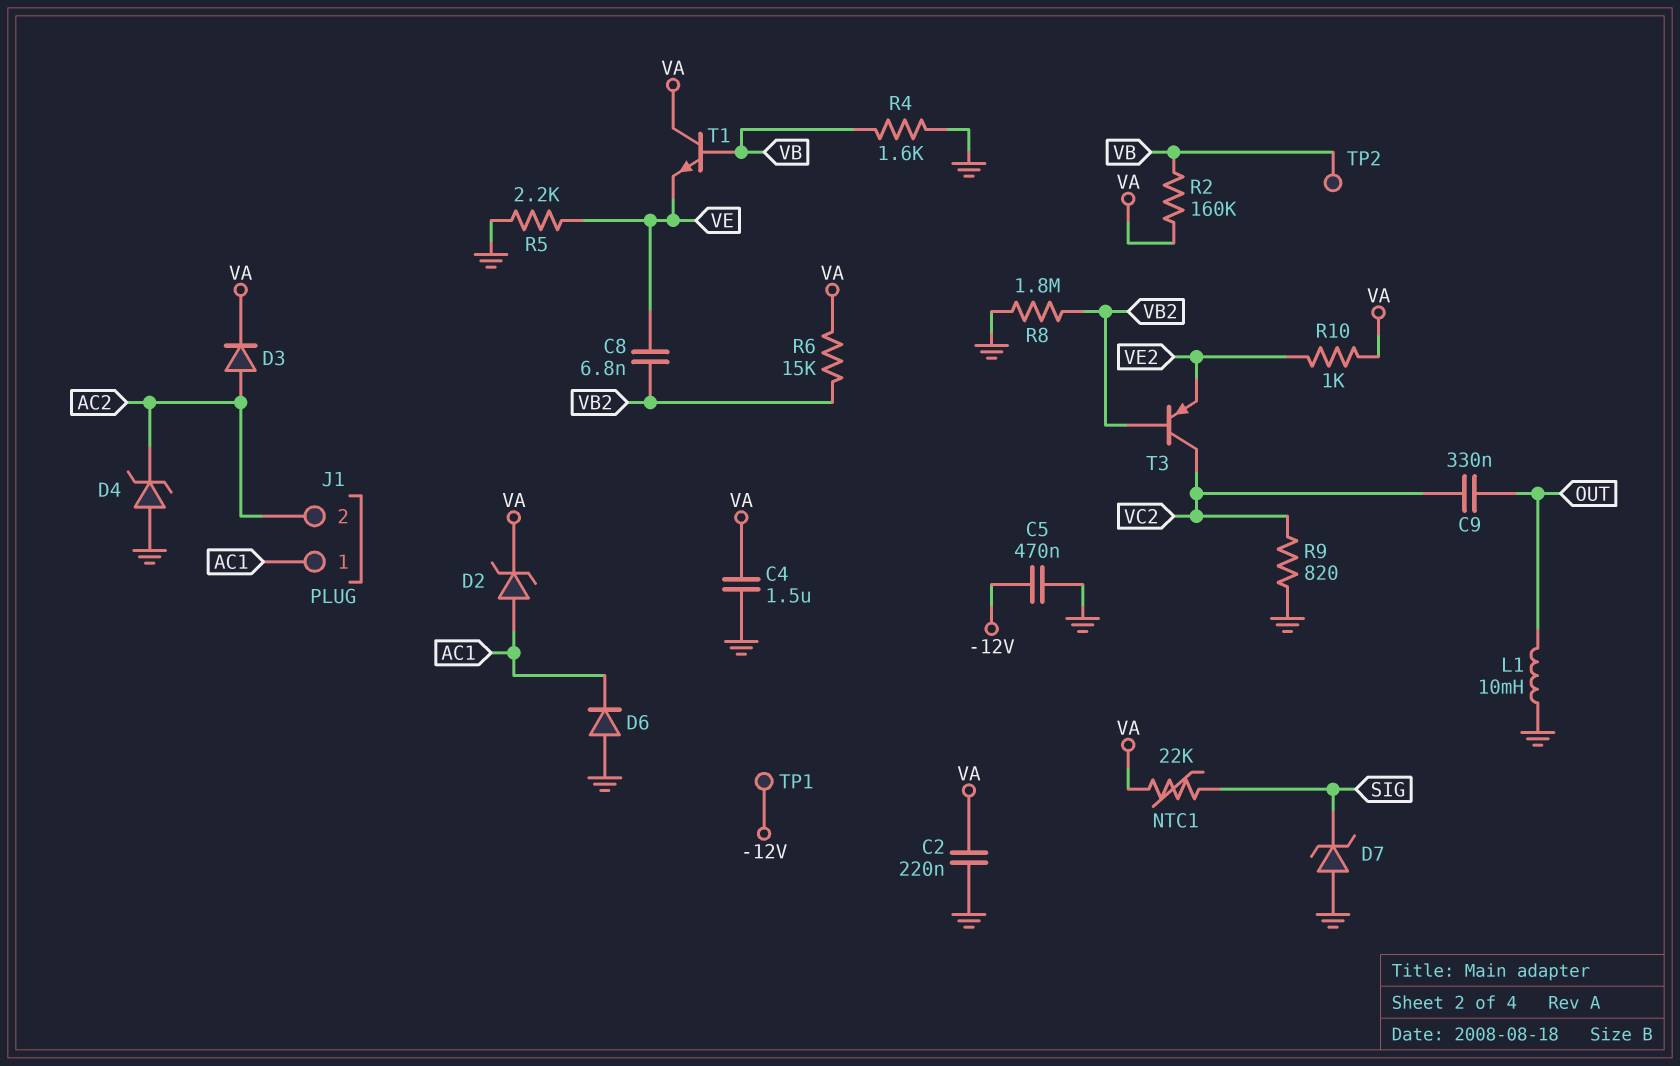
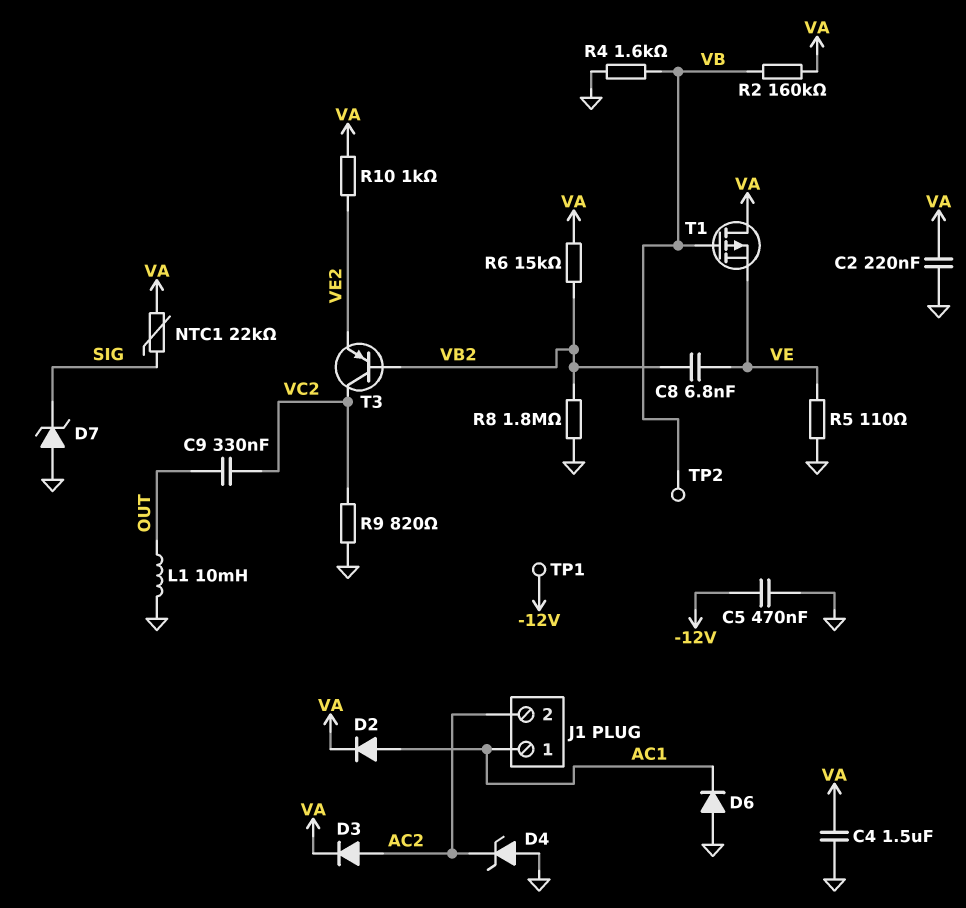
D2: zener (A AC1, K VA) -> diode (A AC1, K VA)
R5: 2.2k (GND, VE) -> 110 (GND, VE)
T1: NPN (B VB, C VA, E VE) -> PMOS (G VB, D VA, S VE)

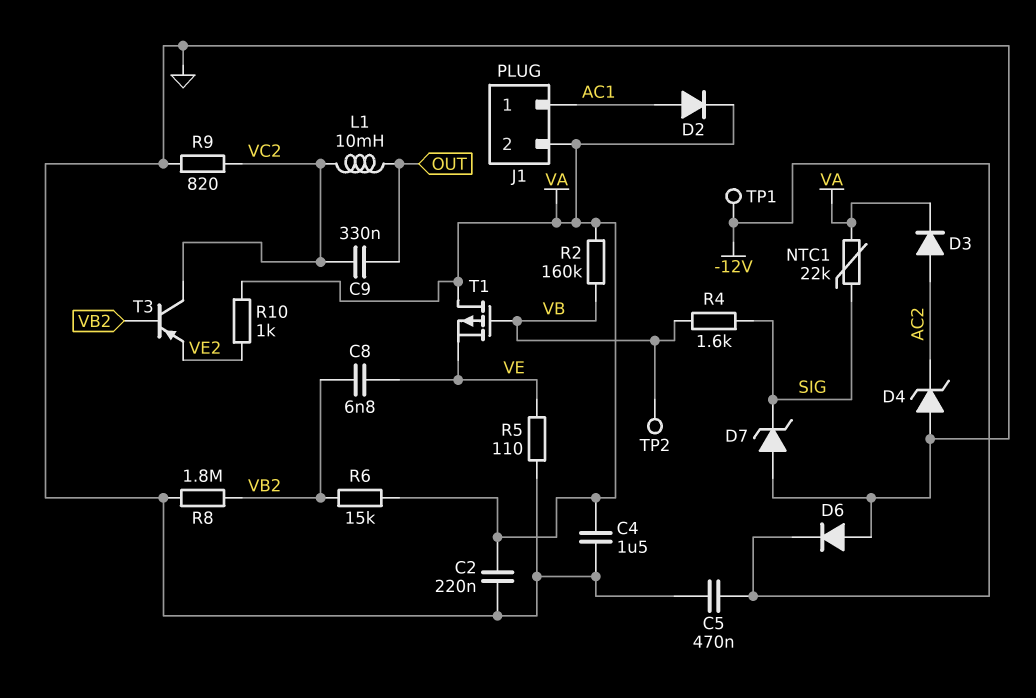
D6: diode (A GND, K AC1) -> diode (A GND, K -12V)
J1 pin 2: AC2 -> VA
L1: 10mH (GND, OUT) -> 10mH (OUT, VC2)
R4: 1.6k (GND, VB) -> 1.6k (SIG, VB)

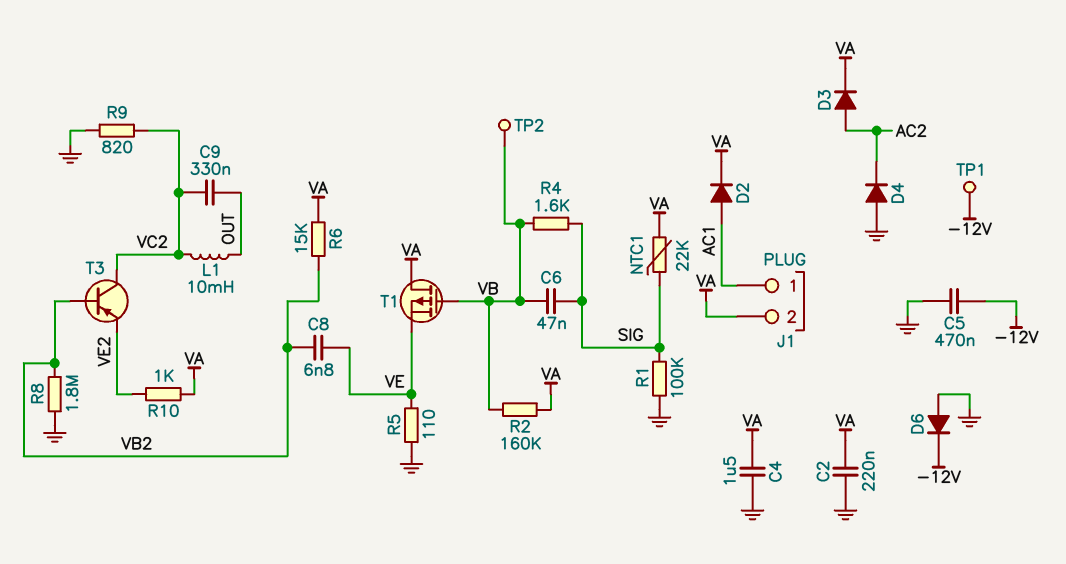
C6: none -> 47nF (SIG, VB)
D4: zener (A GND, K AC2) -> diode (A GND, K AC2)
D7: zener (A GND, K SIG) -> none
R1: none -> 100k (GND, SIG)

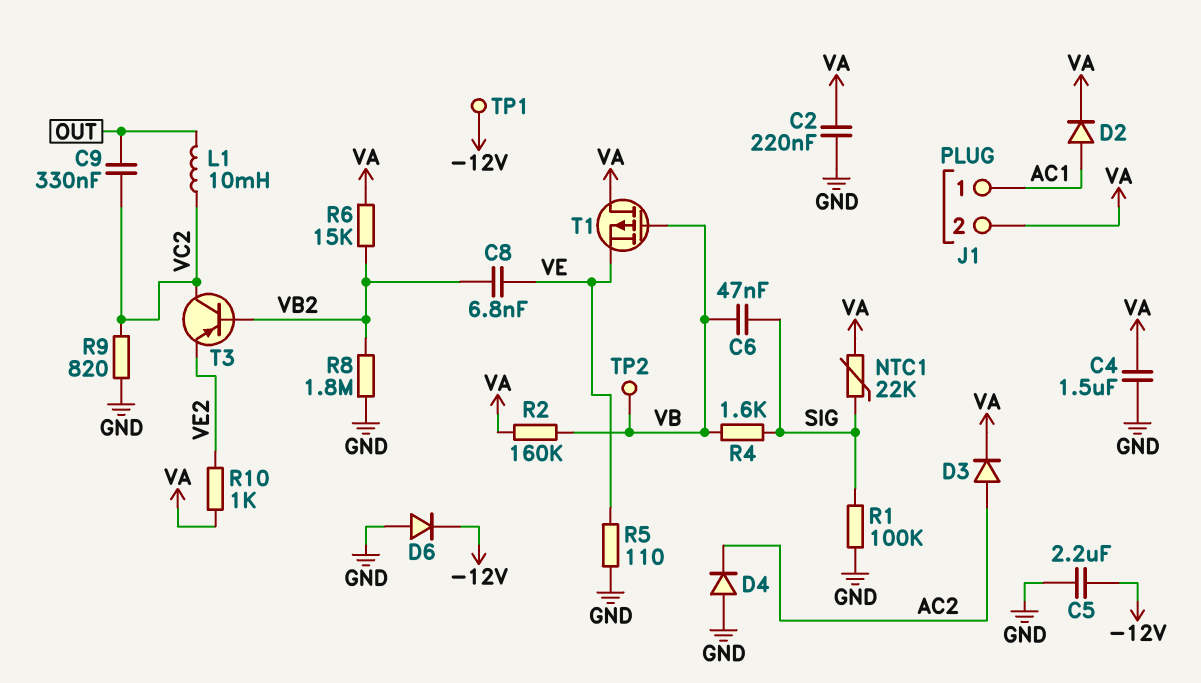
C5: 470nF (-12V, GND) -> 2.2uF (-12V, GND)

